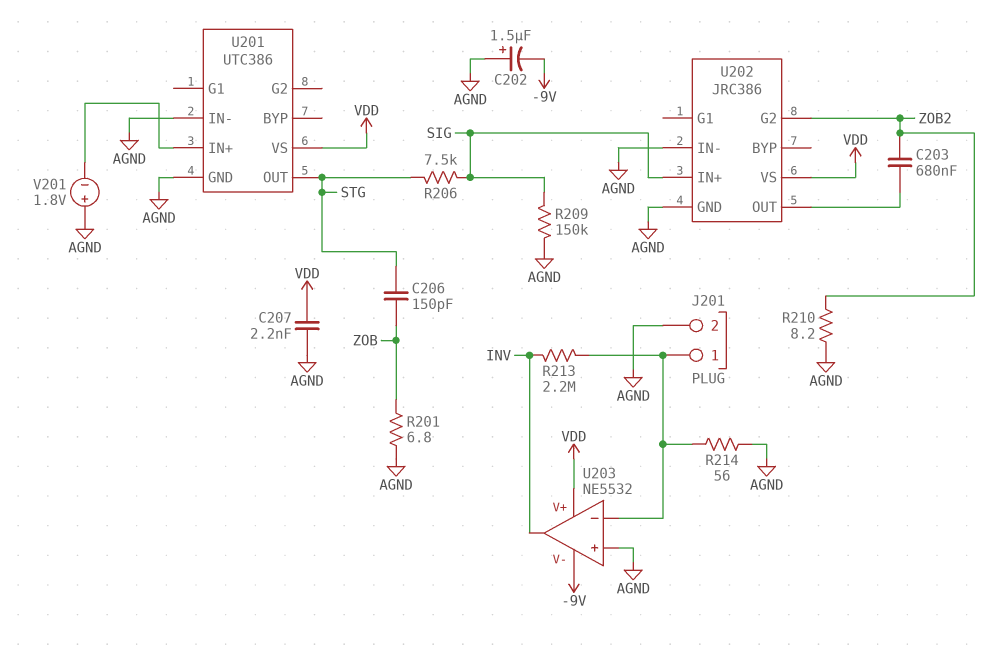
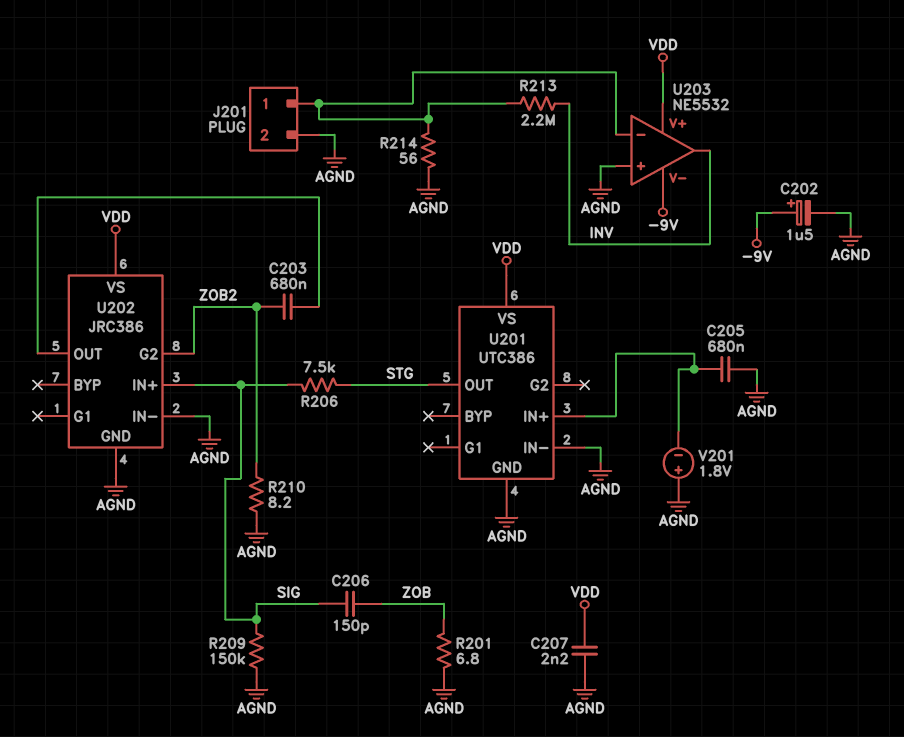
C202: 1.5uF (plus AGND, minus -9V) -> 1.5uF (plus -9V, minus AGND)
C205: none -> 680nF (AGND, U201/IN+)
C206: 150pF (STG, ZOB) -> 150pF (SIG, ZOB)

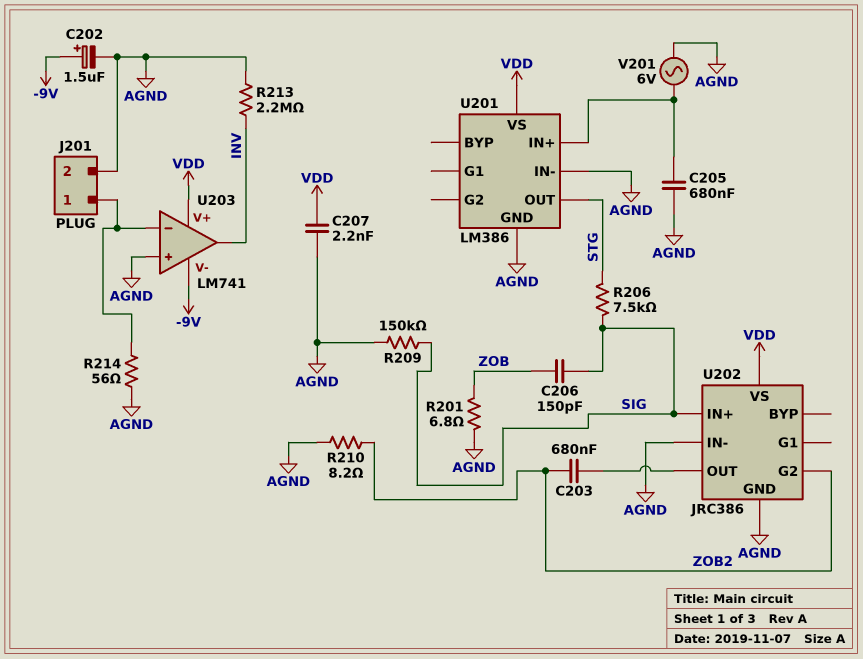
R213: 2.2M (INV, J201/1) -> 2.2M (AGND, INV)
U201: UTC386 -> LM386
U203: NE5532 -> LM741
V201: 1.8V (plus AGND, minus U201/IN+) -> AC 6V (AGND, U201/IN+)

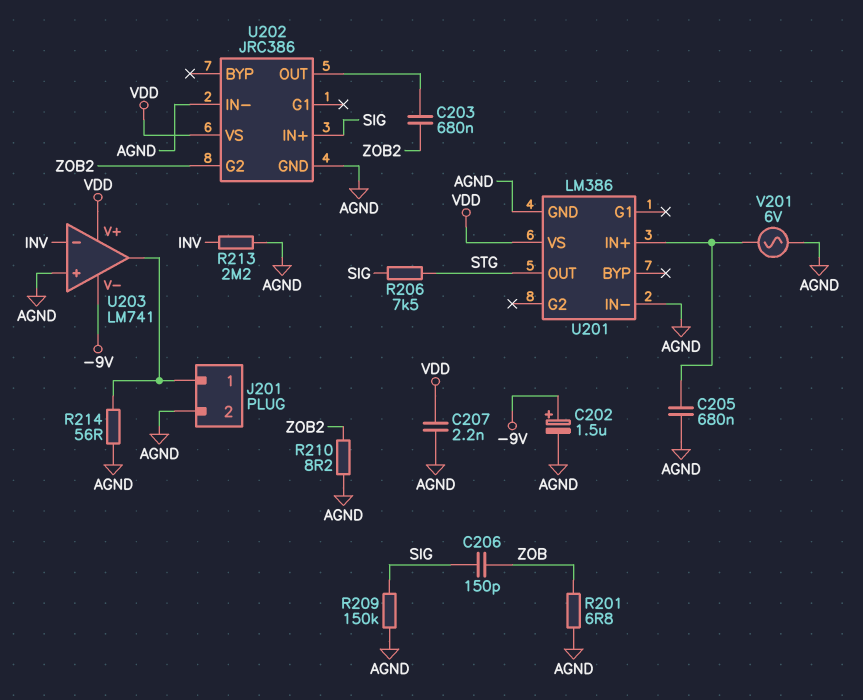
U203 pin in-: J201/1 -> INV
U203 pin out: INV -> J201/1

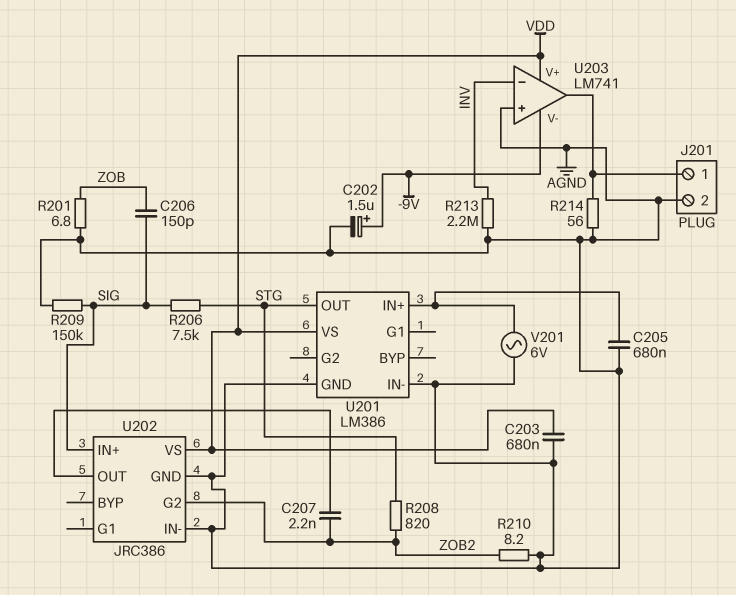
C203: 680nF (U202/OUT, ZOB2) -> 680nF (AGND, VDD)
C207: 2.2nF (AGND, VDD) -> 2.2nF (U202/OUT, ZOB2)
R208: none -> 820 (STG, ZOB2)

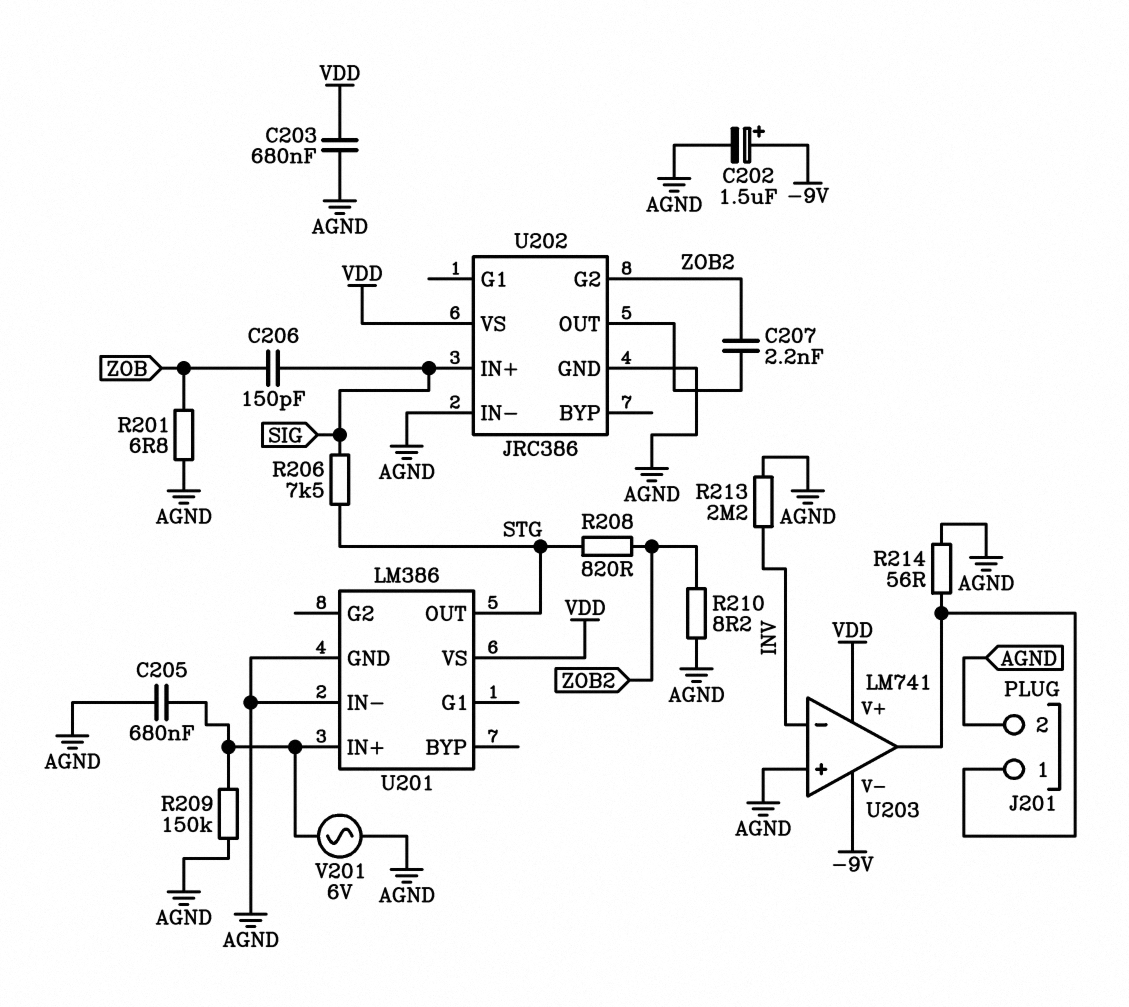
R209: 150k (AGND, SIG) -> 150k (AGND, U201/IN+)

